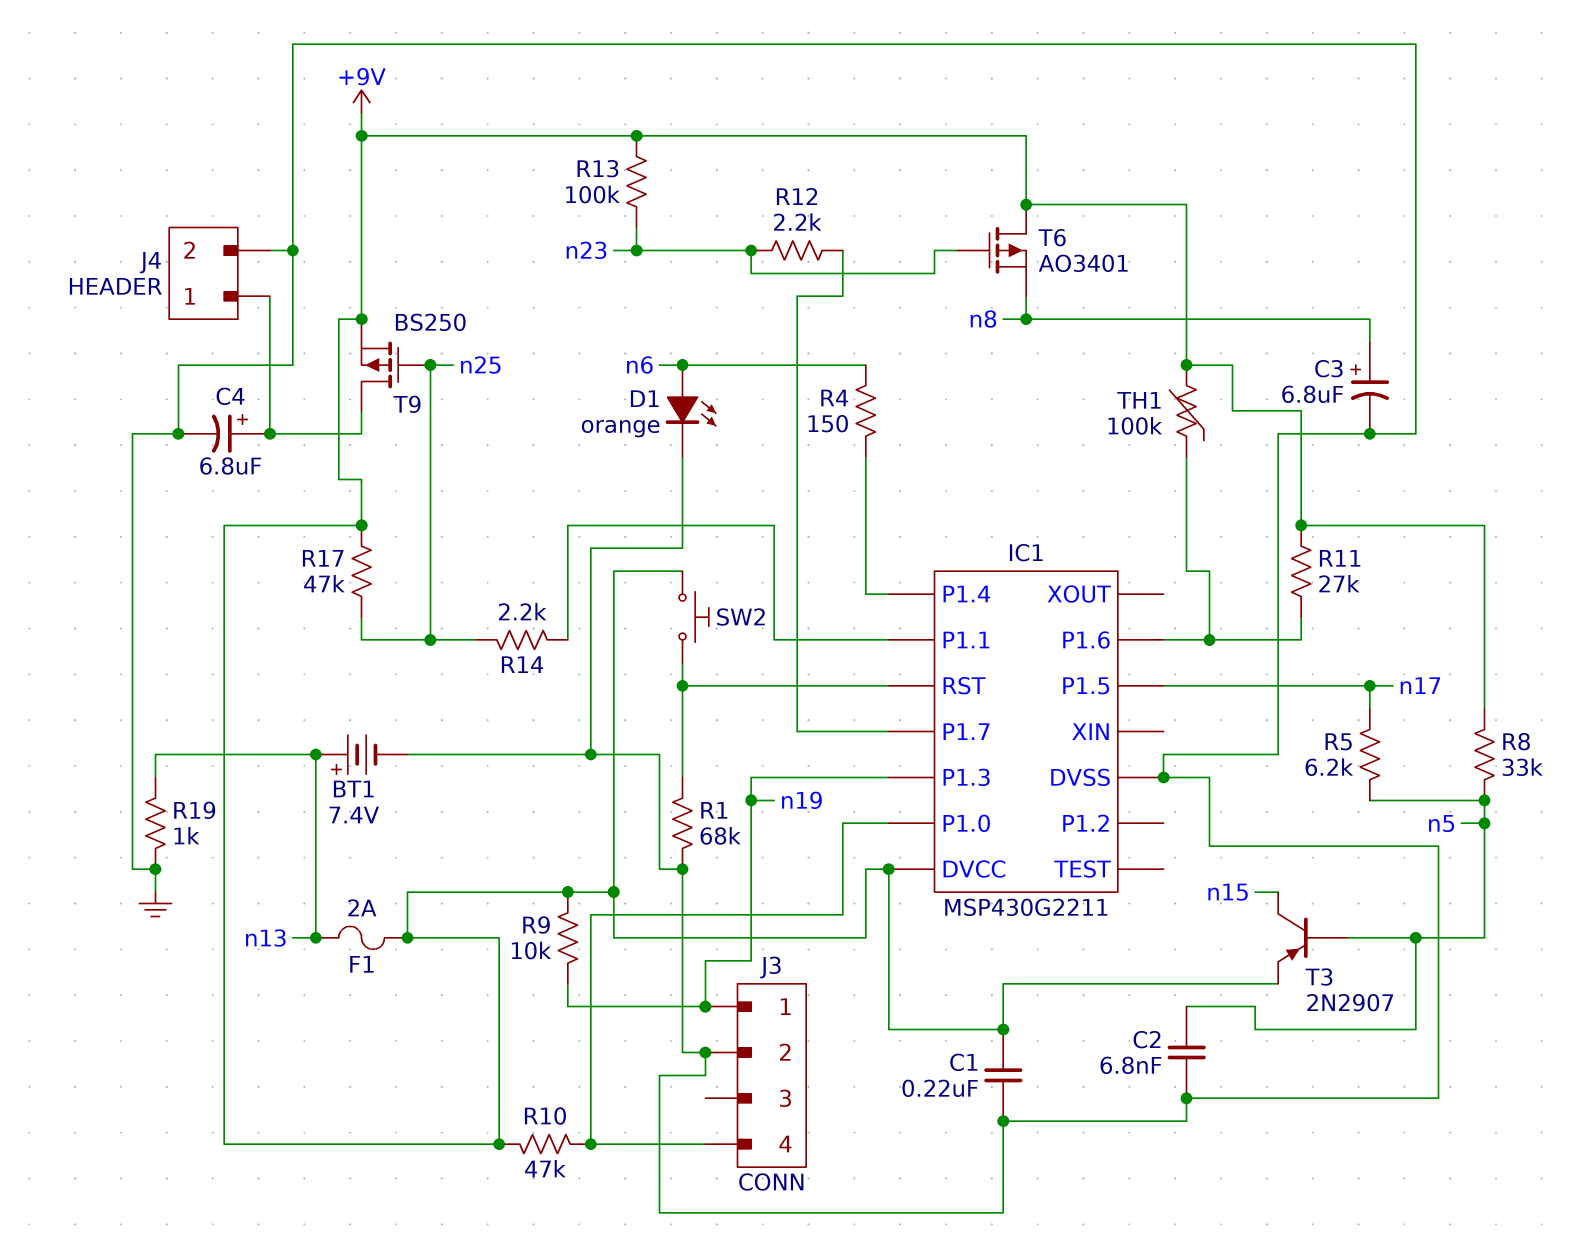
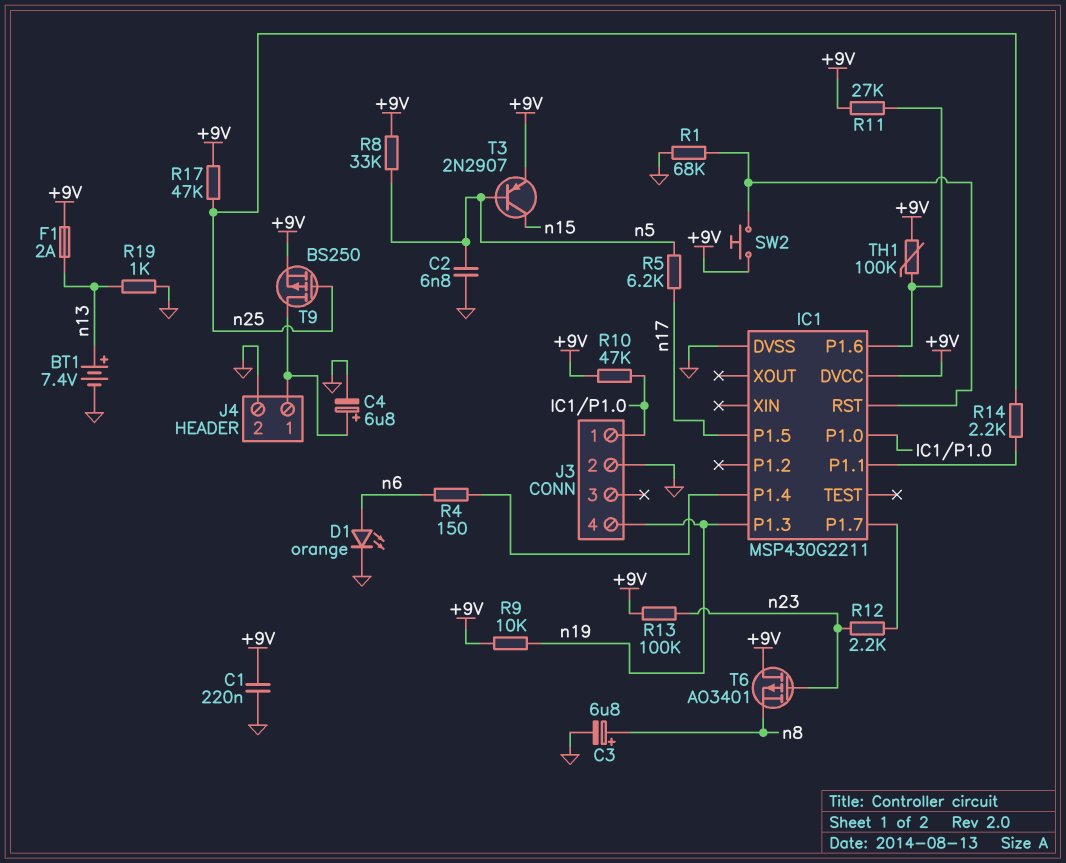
J3 pin 1: n19 -> IC1/P1.0
J3 pin 4: IC1/P1.0 -> n19

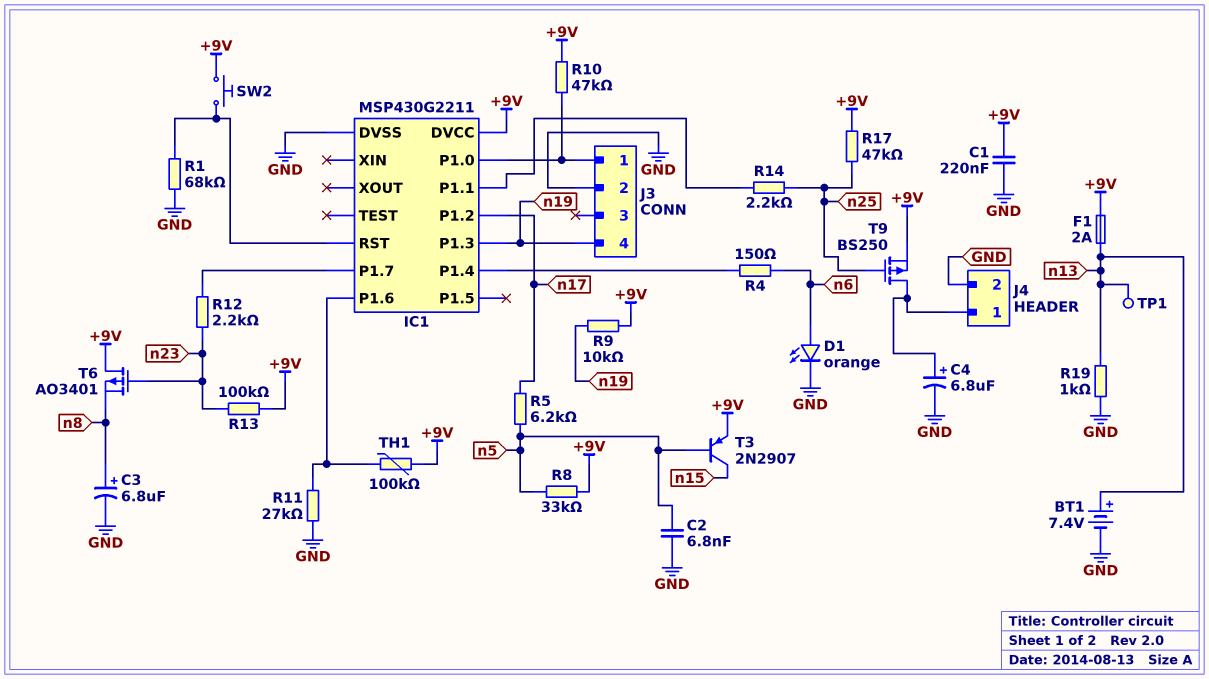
IC1 pin P1.2: none -> n17
IC1 pin P1.5: n17 -> none
R11: 27k (+9V, IC1/P1.6) -> 27k (GND, IC1/P1.6)
TP1: none -> test point (n13)

